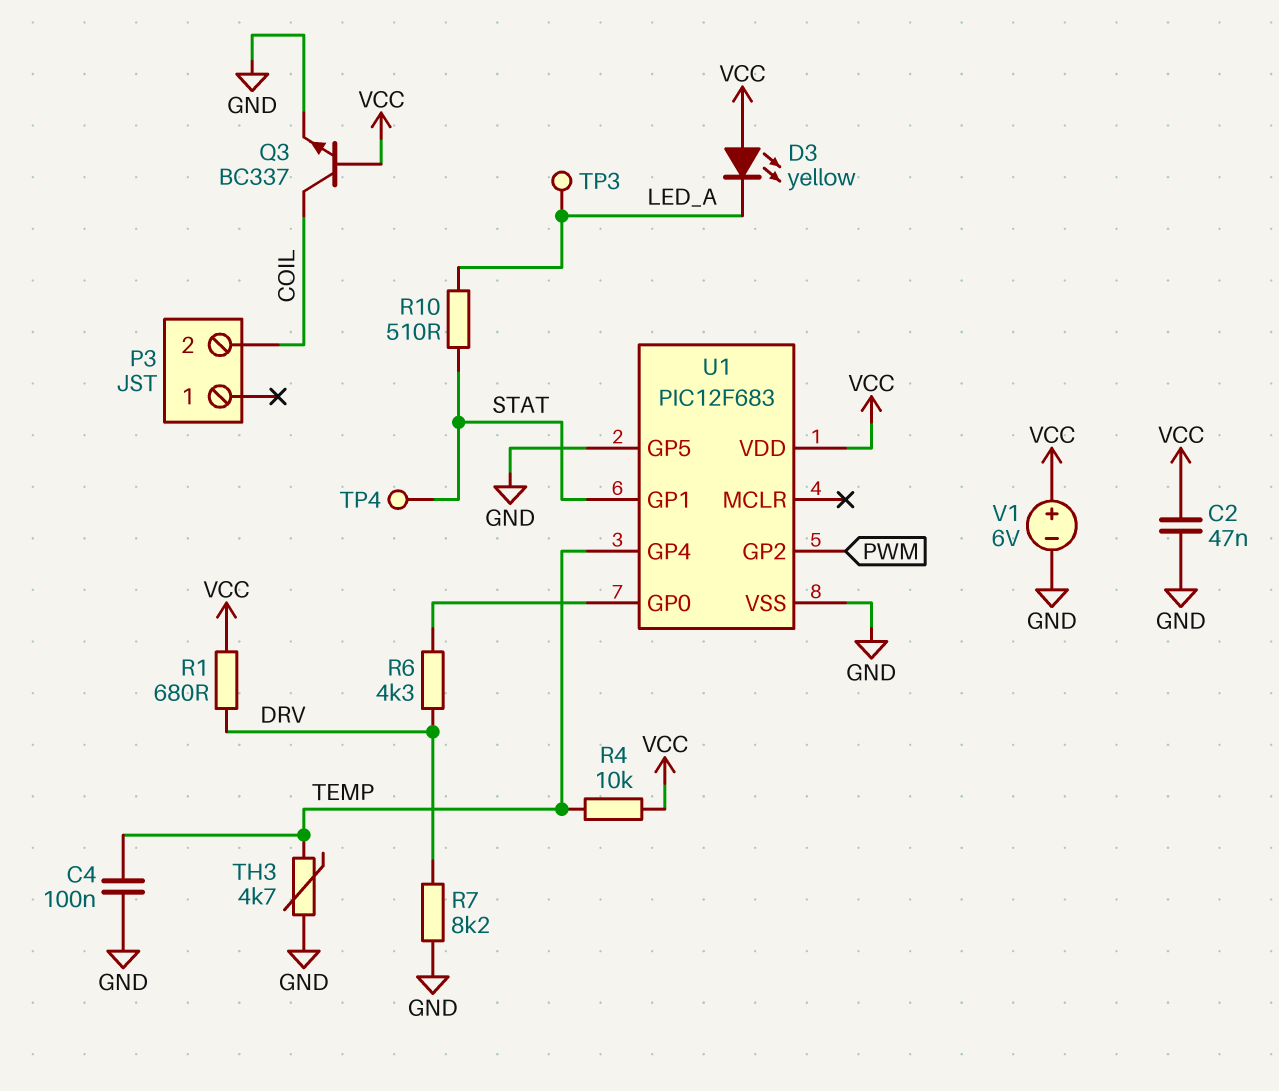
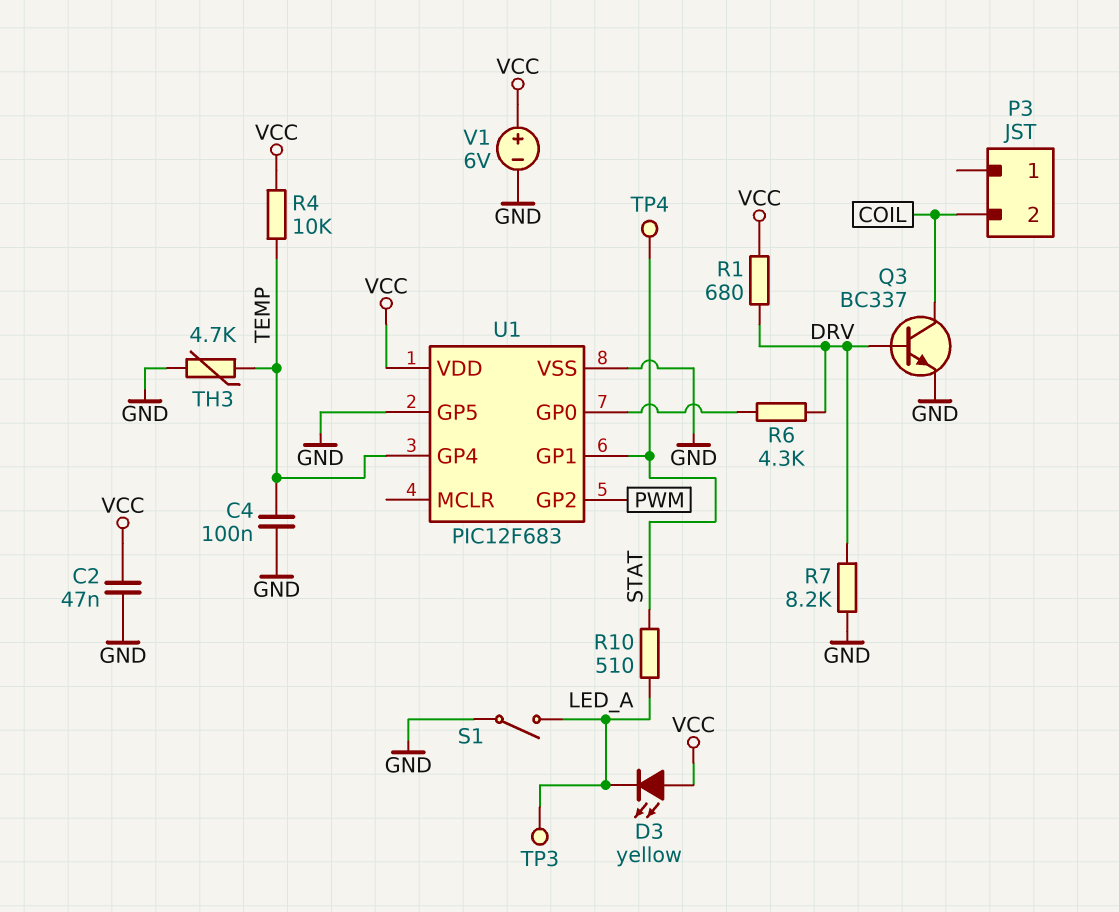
Q3: NPN BC337 (B VCC, C COIL, E GND) -> NPN BC337 (B DRV, C COIL, E GND)
S1: none -> switch (GND, LED_A)

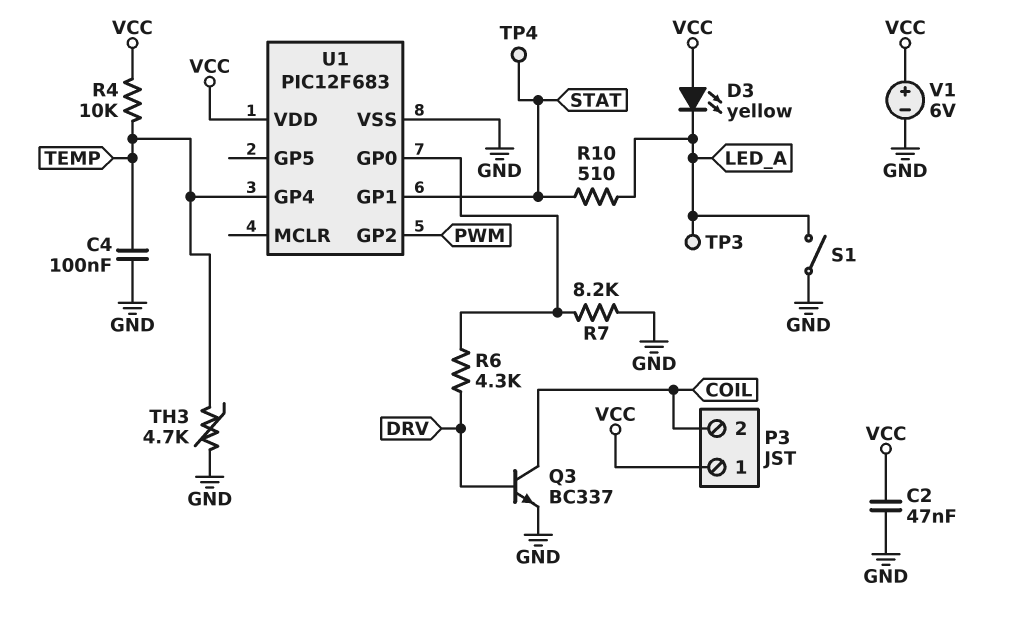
P3 pin 1: none -> VCC
R1: 680 (DRV, VCC) -> none
R7: 8.2k (DRV, GND) -> 8.2k (GND, U1/GP0)
U1 pin GP5: GND -> none

